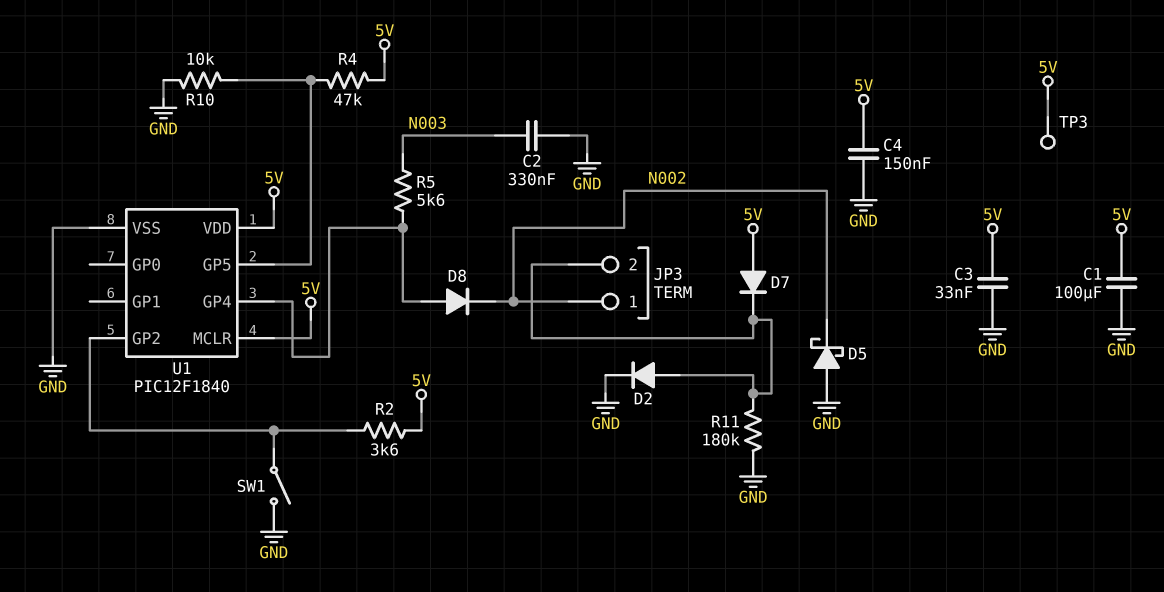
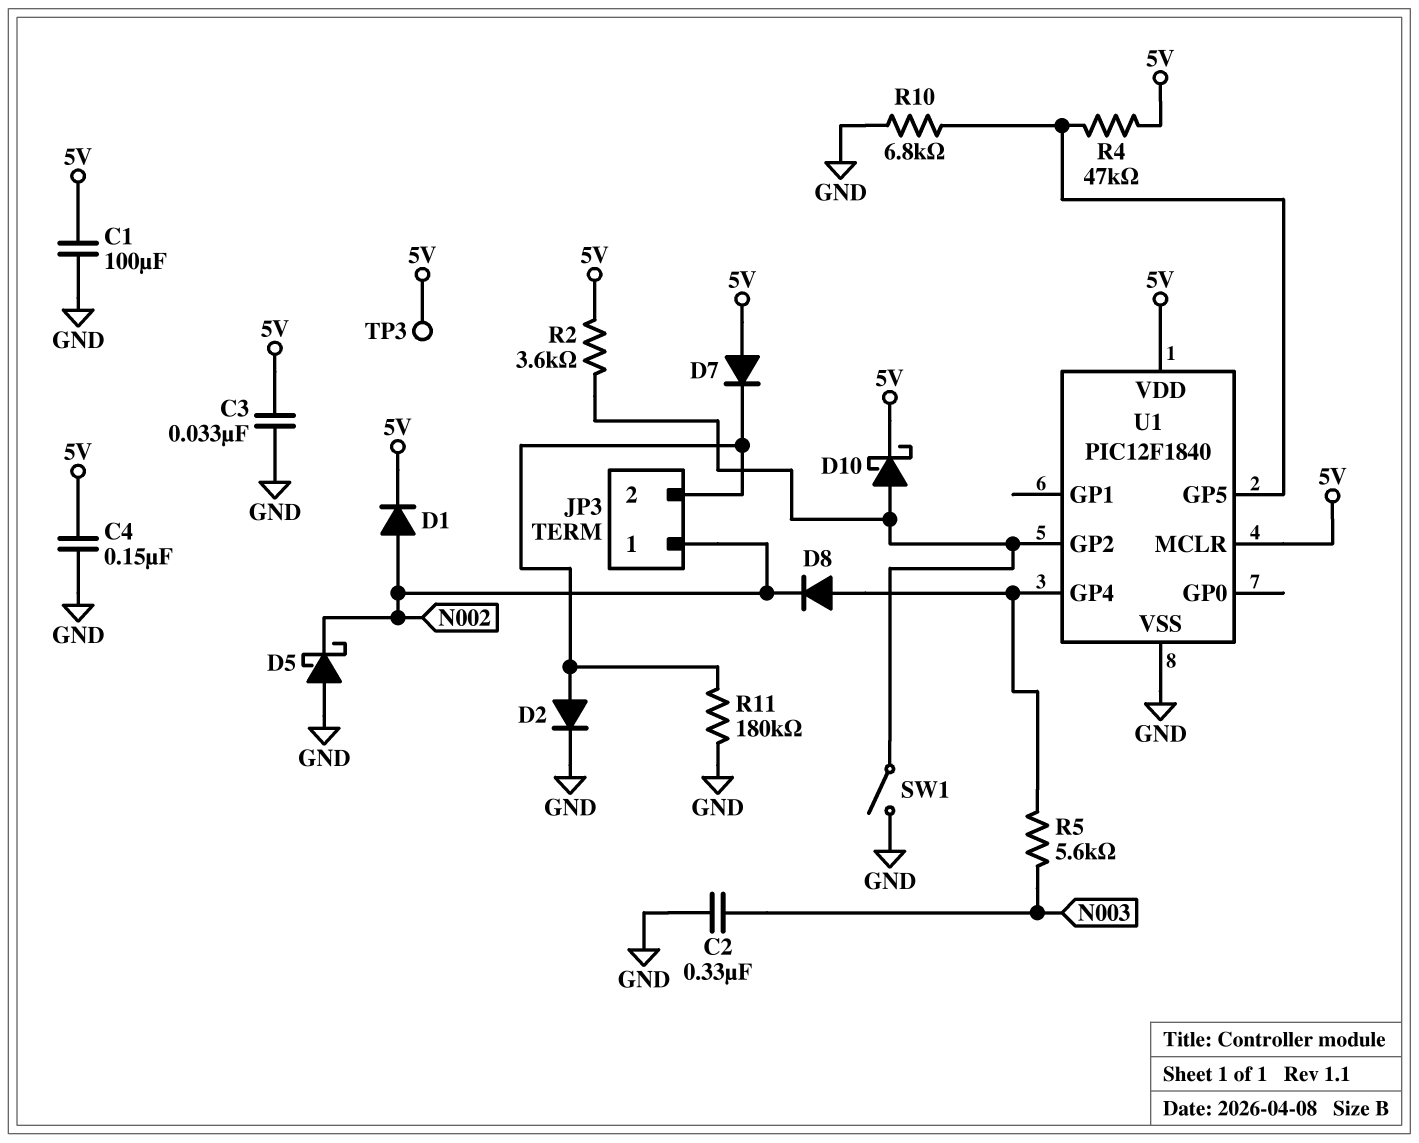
D1: none -> diode (A N002, K 5V)
D10: none -> schottky (A U1/GP2, K 5V)
R10: 10k (GND, U1/GP5) -> 6.8k (GND, U1/GP5)

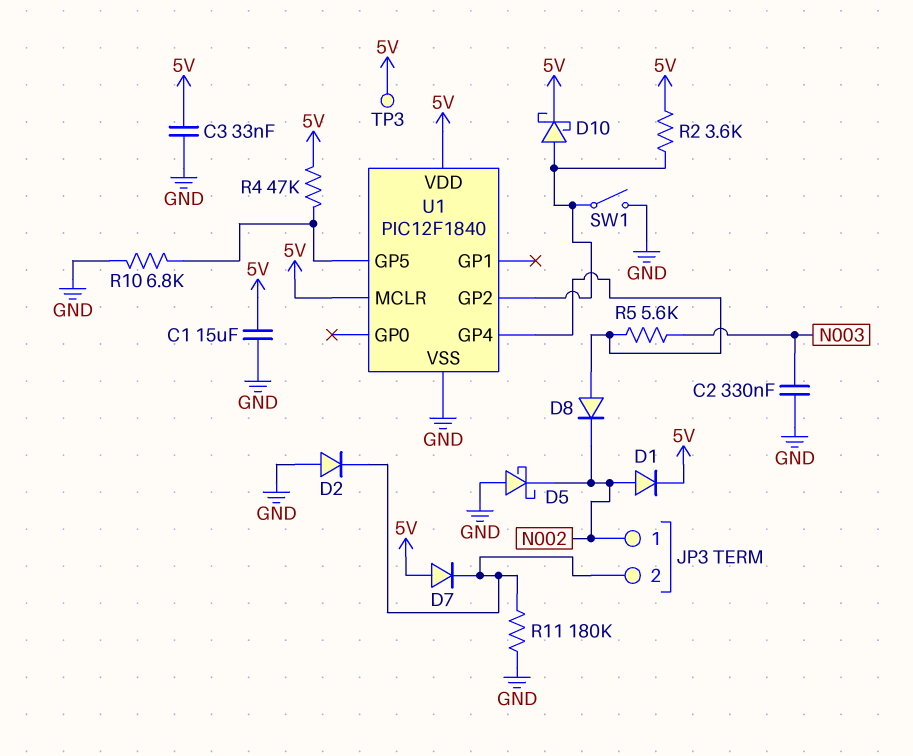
C1: 100uF (5V, GND) -> 15uF (5V, GND)
C4: 150nF (5V, GND) -> none
D2: diode (A JP3/2, K GND) -> diode (A GND, K JP3/2)

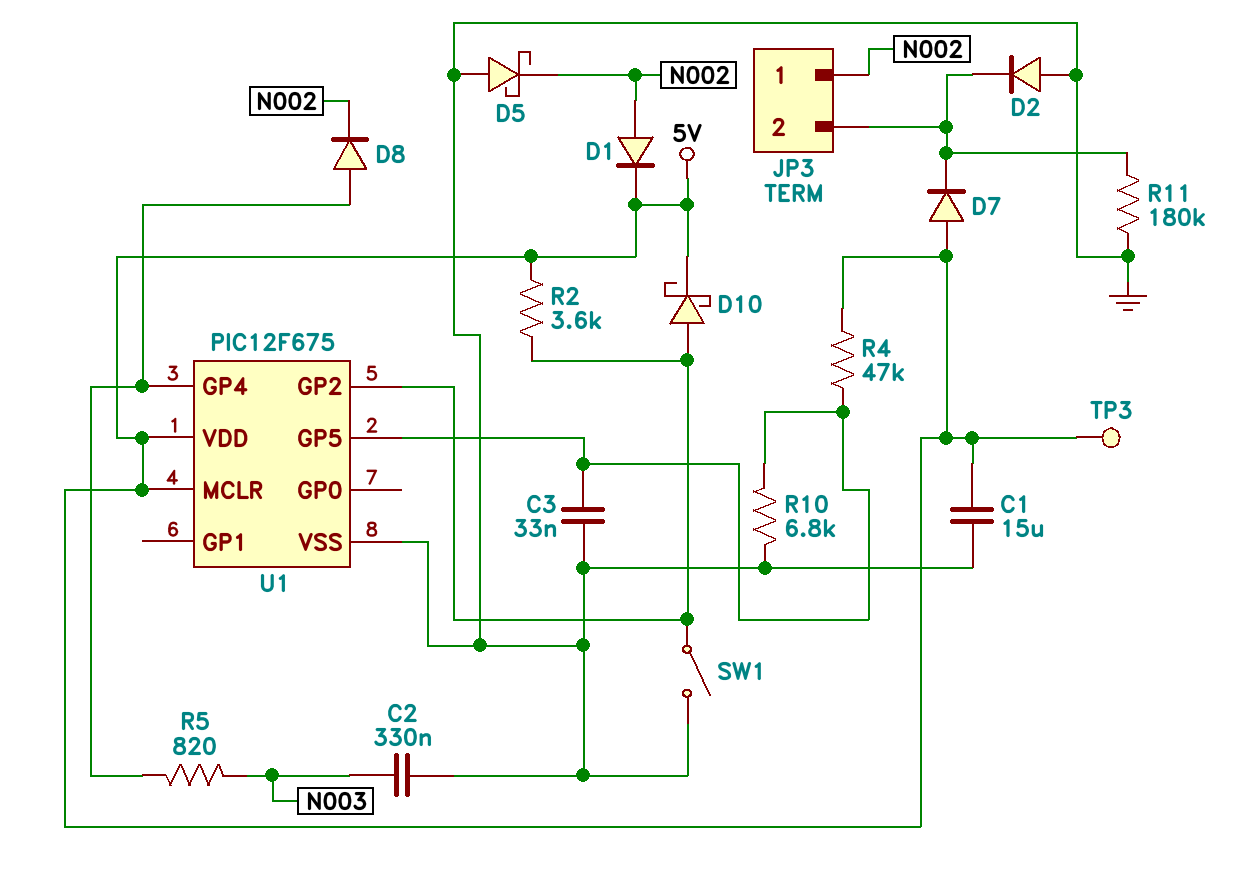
C3: 33nF (5V, GND) -> 33nF (GND, U1/GP5)
R5: 5.6k (N003, U1/GP4) -> 820 (N003, U1/GP4)
U1: PIC12F1840 -> PIC12F675

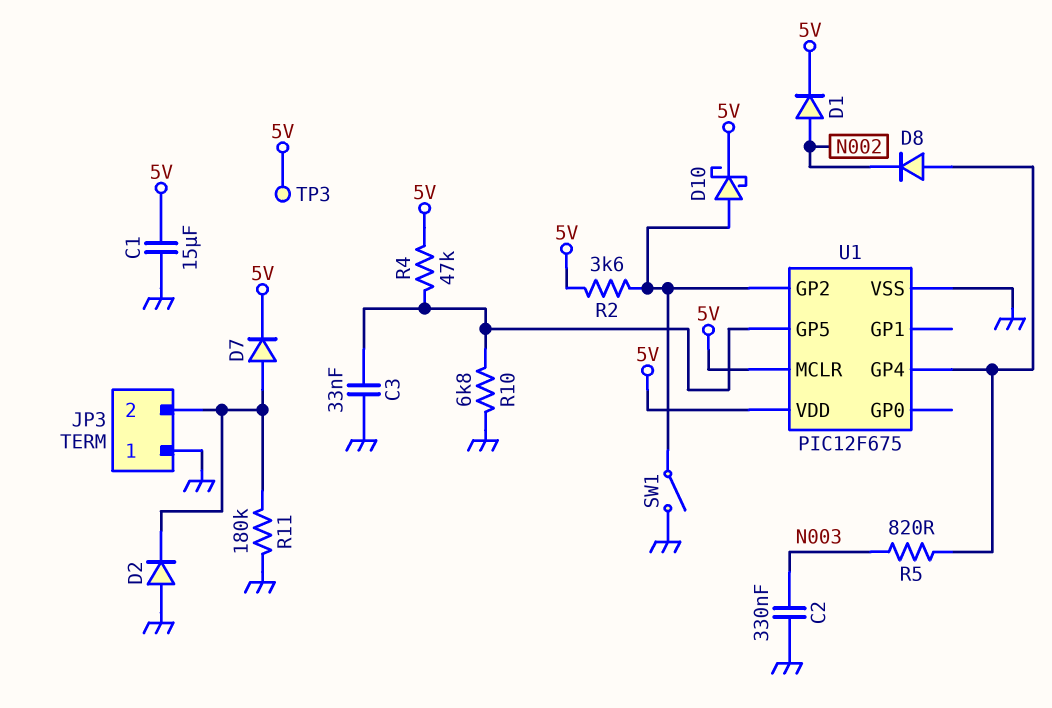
D5: schottky (A GND, K N002) -> none
D7: diode (A 5V, K JP3/2) -> diode (A JP3/2, K 5V)
JP3 pin 1: N002 -> GND

